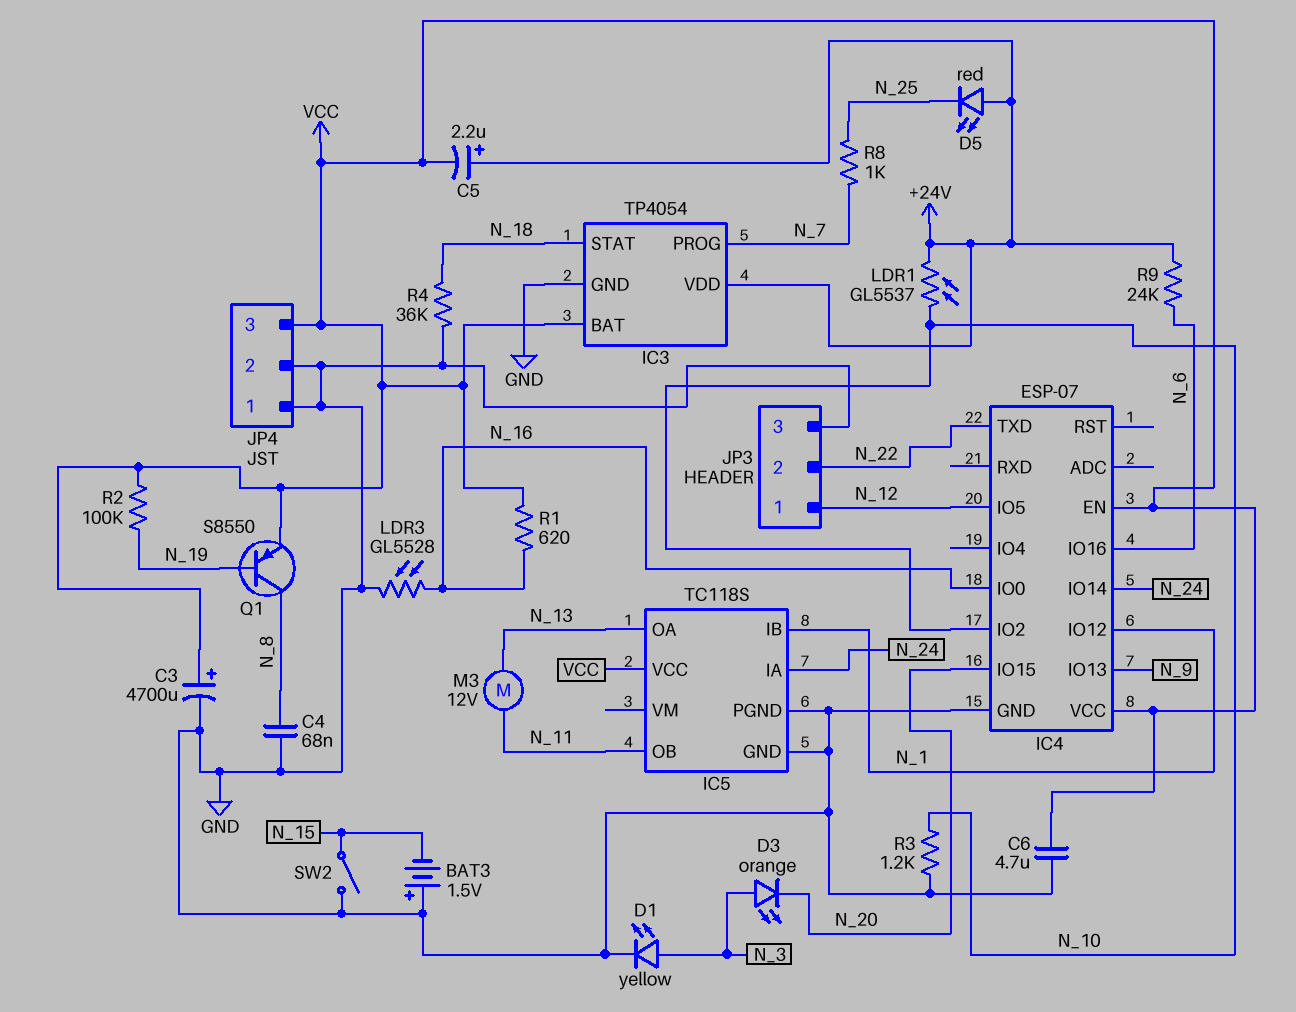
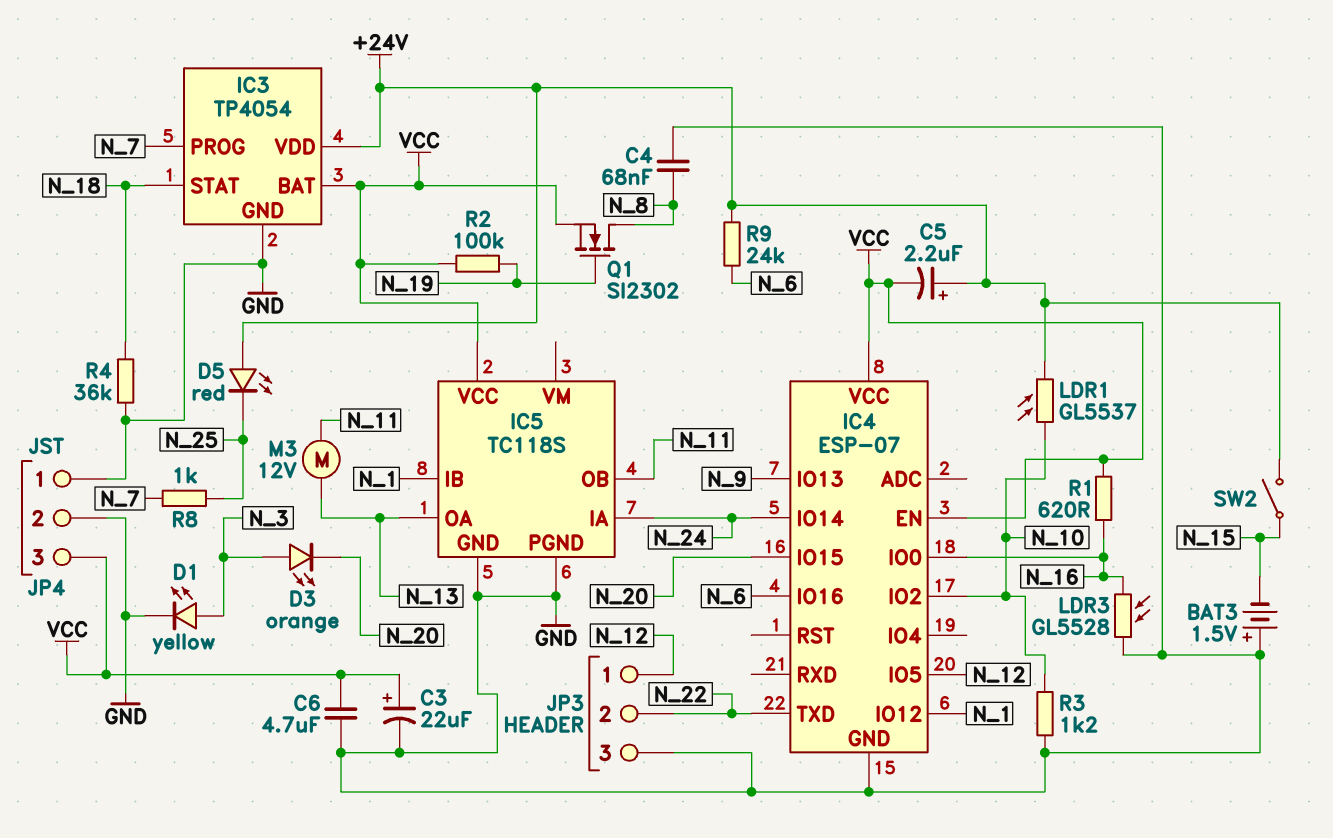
C3: 4700uF (plus VCC, minus GND) -> 22uF (plus VCC, minus GND)
Q1: PNP S8550 (B N_19, C N_8, E VCC) -> NMOS SI2302 (G N_19, D N_8, S VCC)
SW2: switch (GND, N_15) -> switch (+24V, N_15)

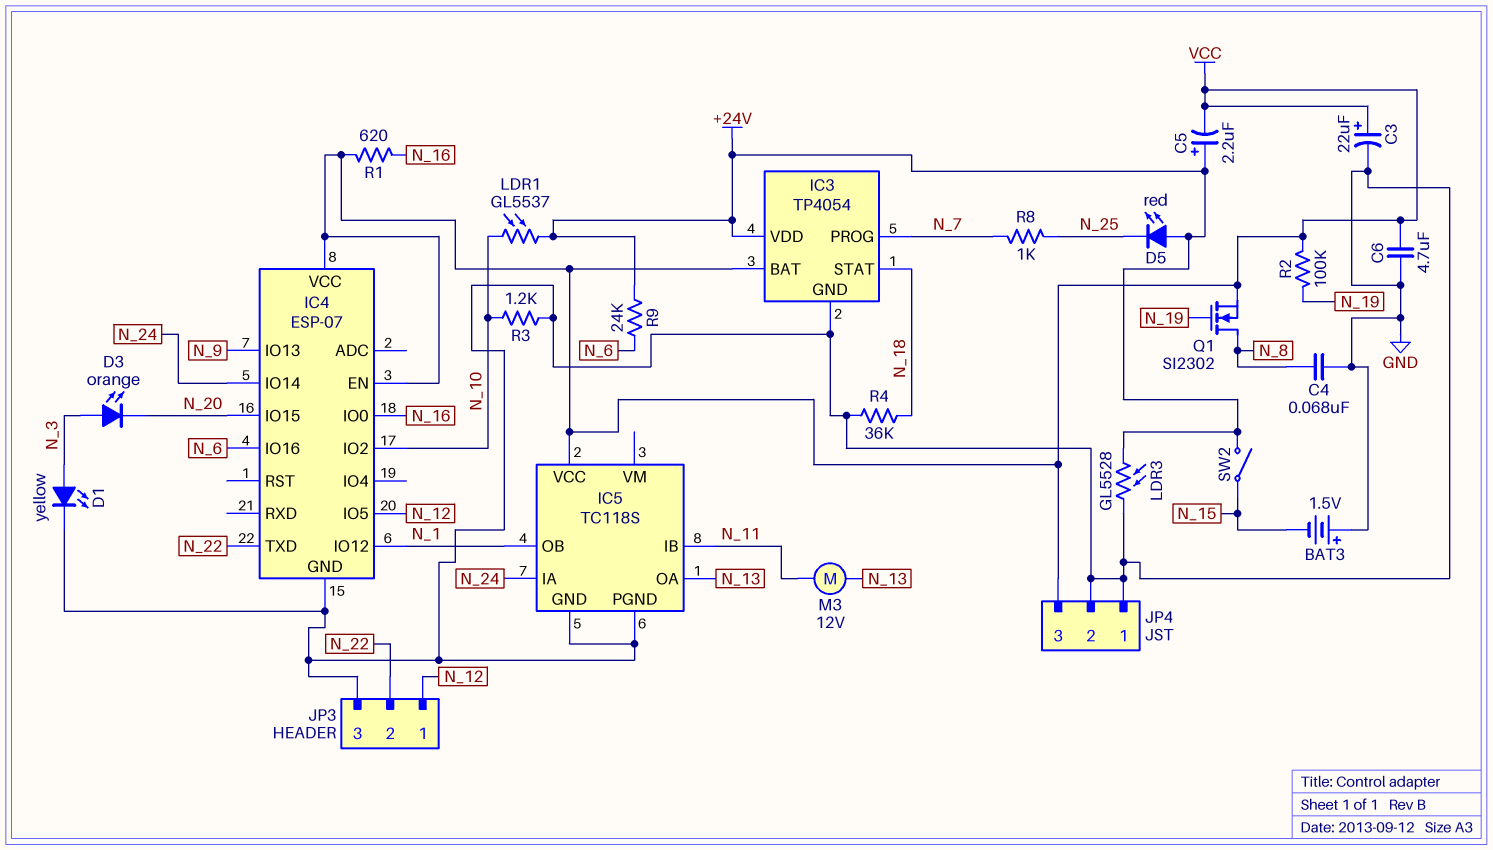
IC5 pin IB: N_1 -> N_11
IC5 pin OB: N_11 -> N_1
LDR3: GL5528 (GND, N_16) -> GL5528 (+24V, GND)

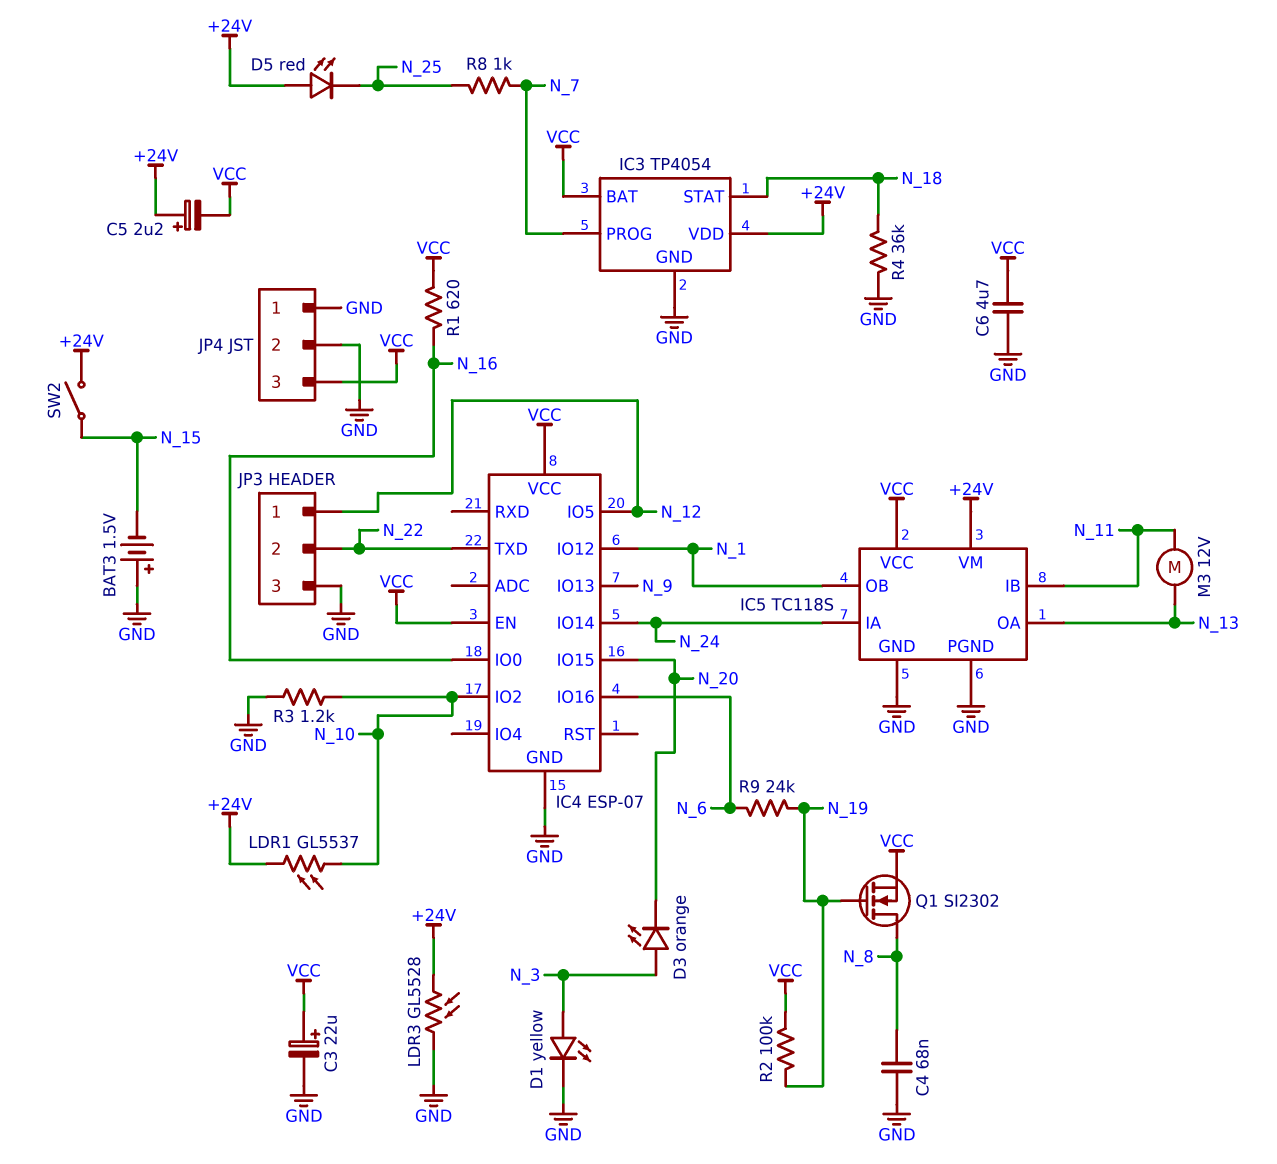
IC5 pin VM: none -> +24V
R9: 24k (+24V, N_6) -> 24k (N_6, N_19)

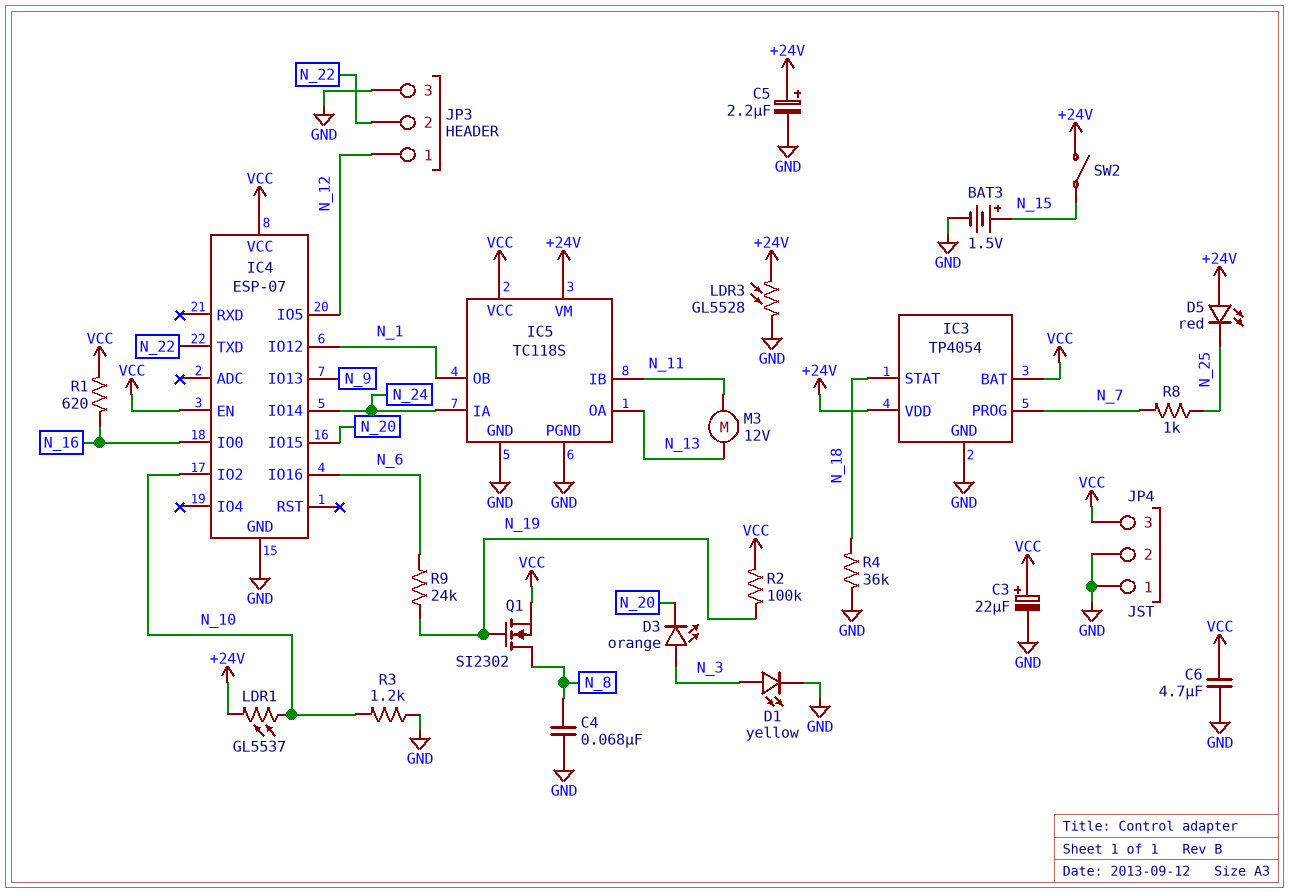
BAT3: 1.5V (plus GND, minus N_15) -> 1.5V (plus N_15, minus GND)
C5: 2.2uF (plus +24V, minus VCC) -> 2.2uF (plus +24V, minus GND)

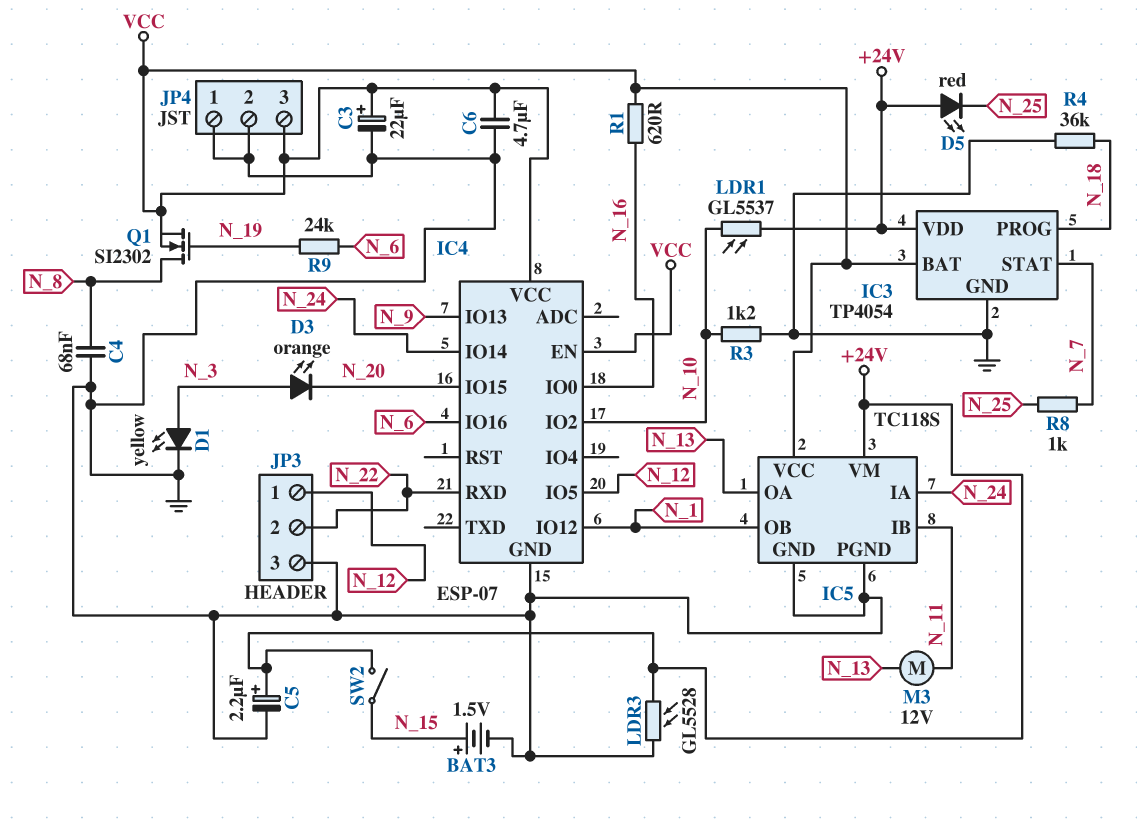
IC3 pin PROG: N_7 -> N_18
IC3 pin STAT: N_18 -> N_7
IC4 pin RXD: none -> N_22
IC4 pin TXD: N_22 -> none
R2: 100k (N_19, VCC) -> none

